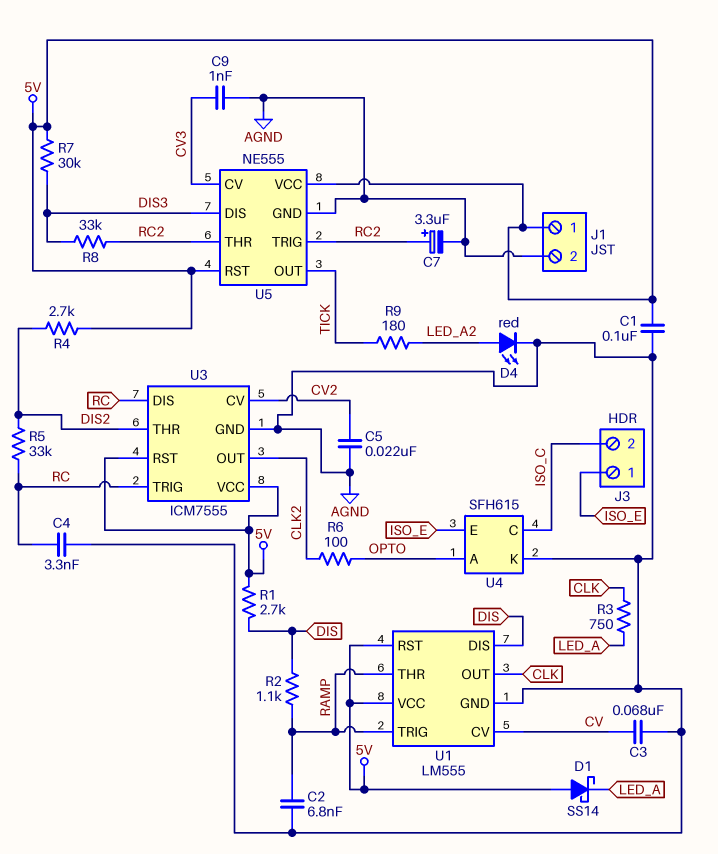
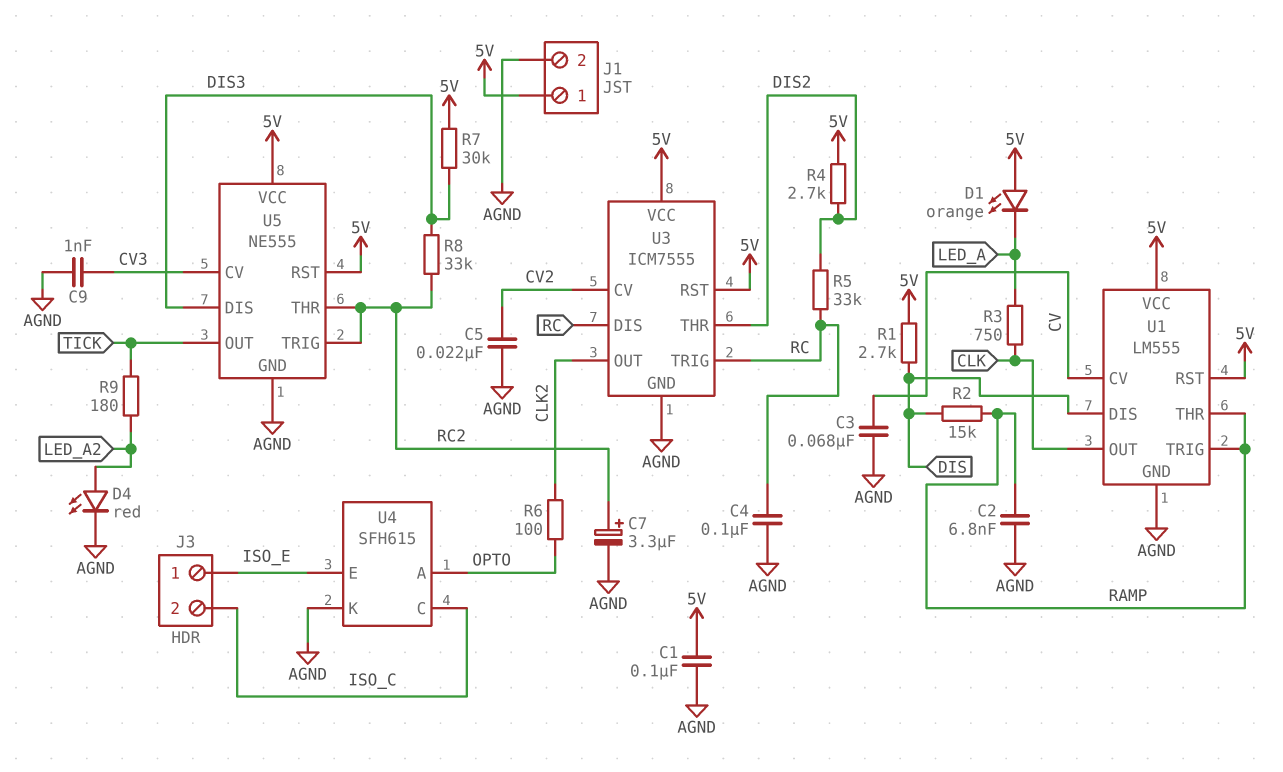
C4: 3.3nF (AGND, RC) -> 100nF (AGND, RC)
D1: schottky SS14 (A 5V, K LED_A) -> LED orange (A 5V, K LED_A)
R2: 1.1k (DIS, RAMP) -> 15k (DIS, RAMP)

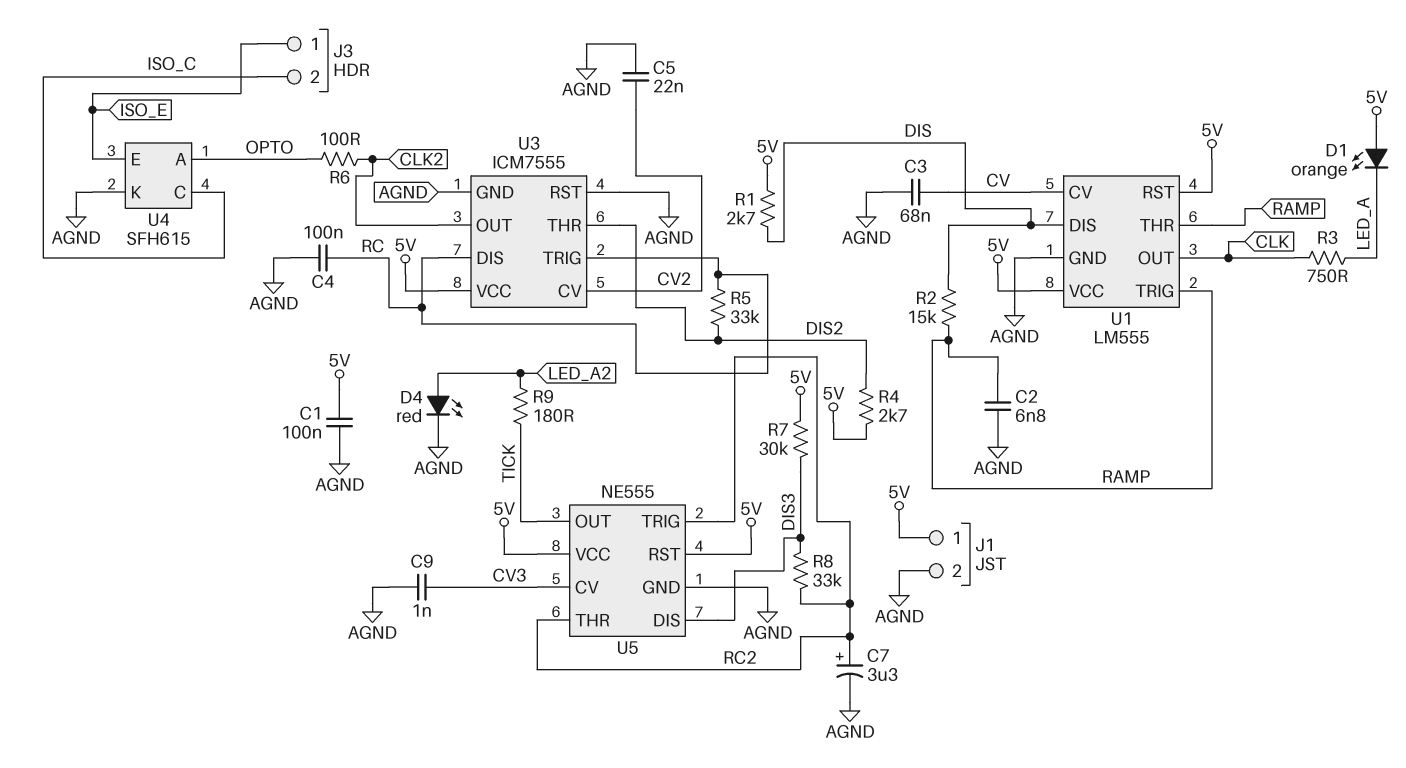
U3 pin RST: 5V -> AGND

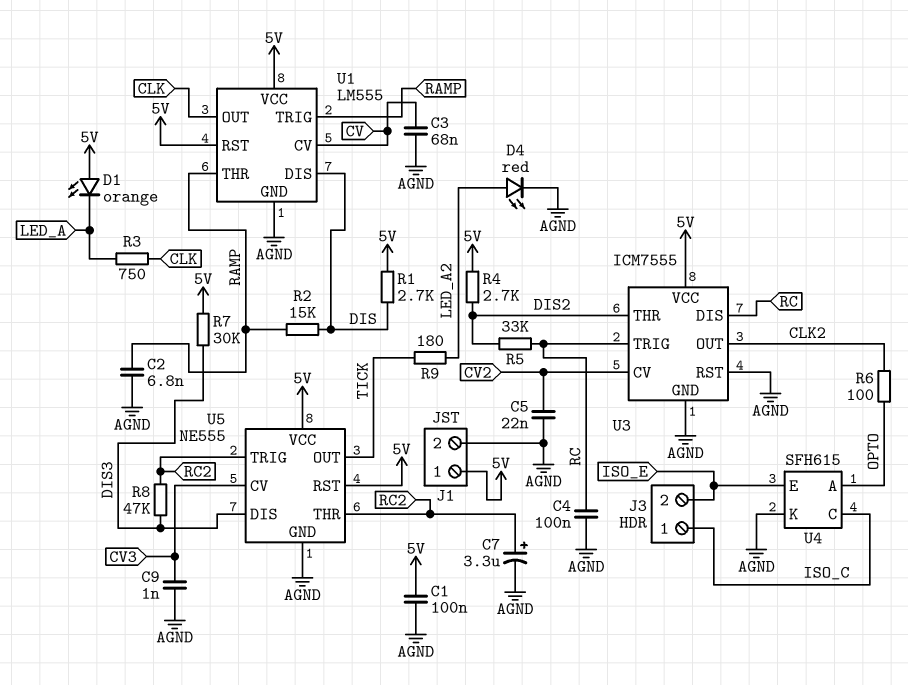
J3 pin 1: ISO_E -> ISO_C
J3 pin 2: ISO_C -> ISO_E
R8: 33k (DIS3, RC2) -> 47k (DIS3, RC2)

